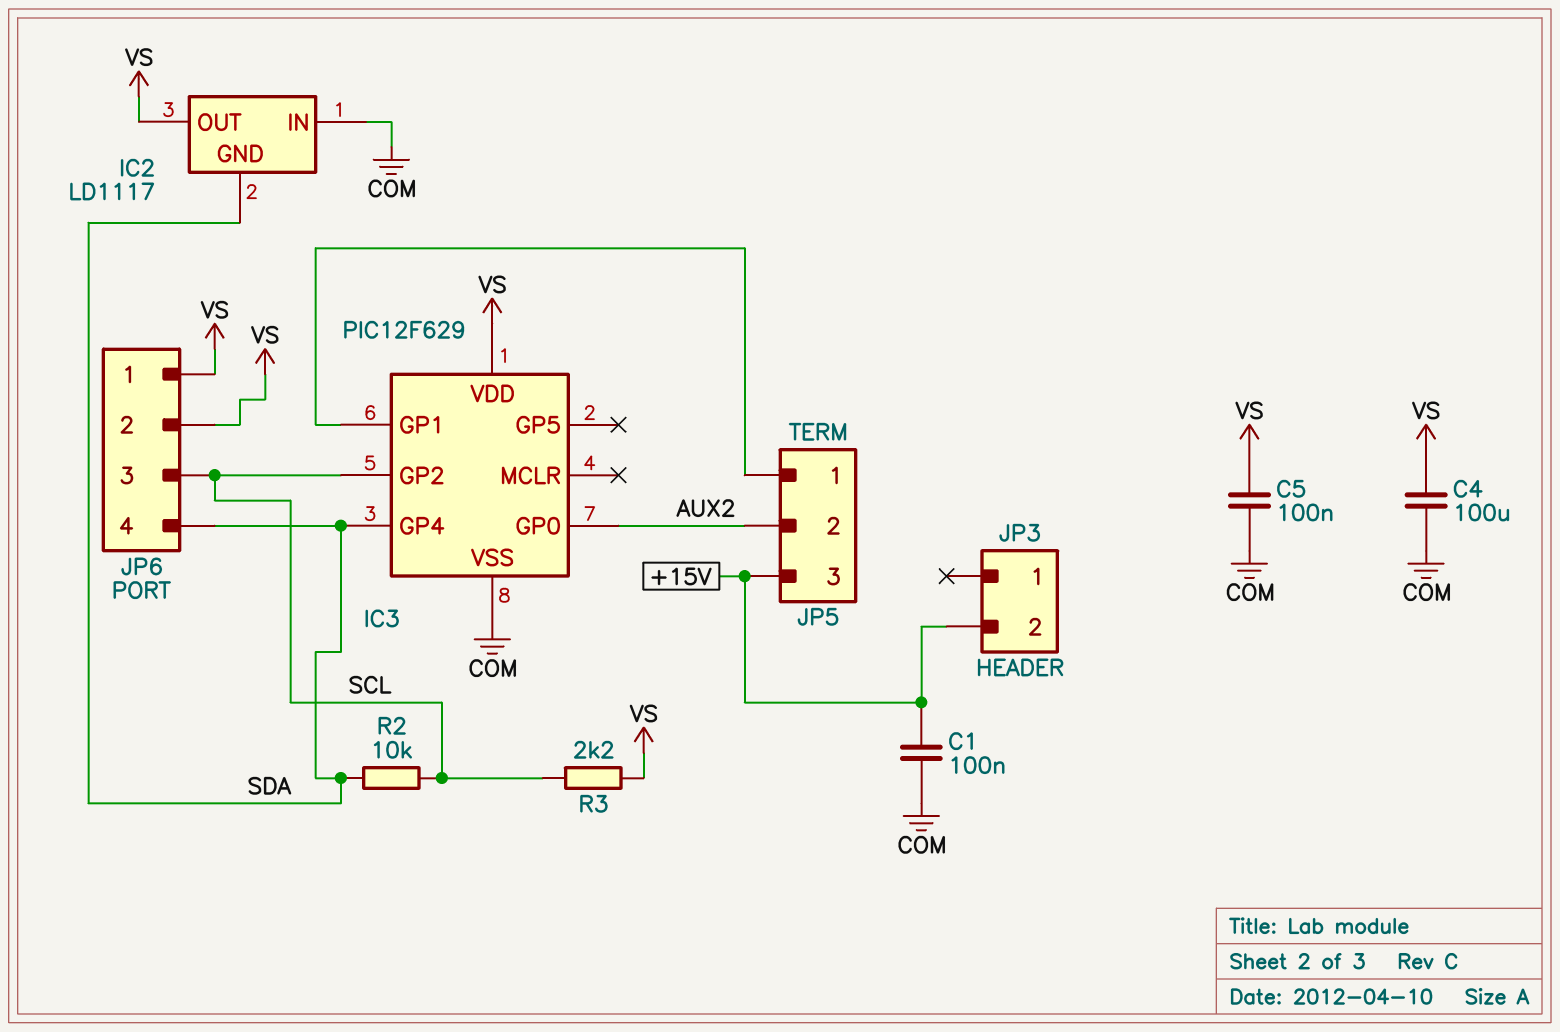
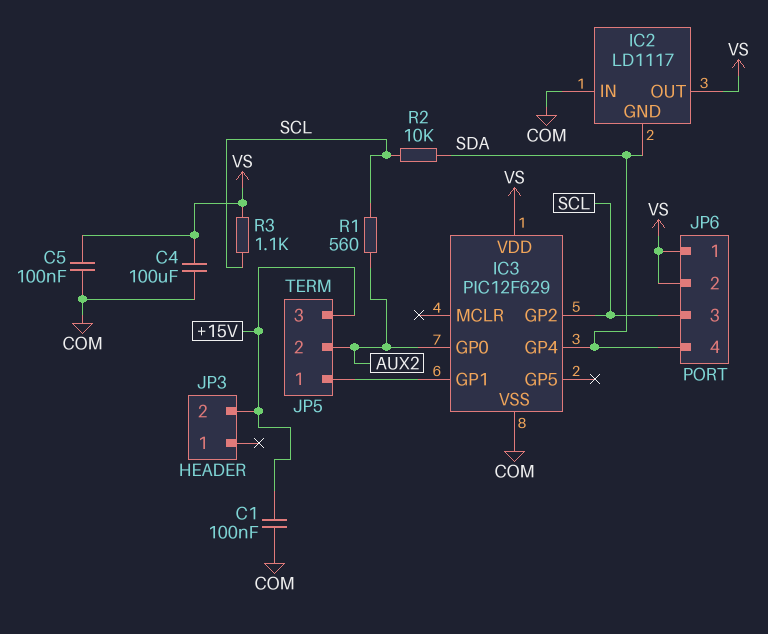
R1: none -> 560 (AUX2, SCL)
R3: 2.2k (SCL, VS) -> 1.1k (SCL, VS)

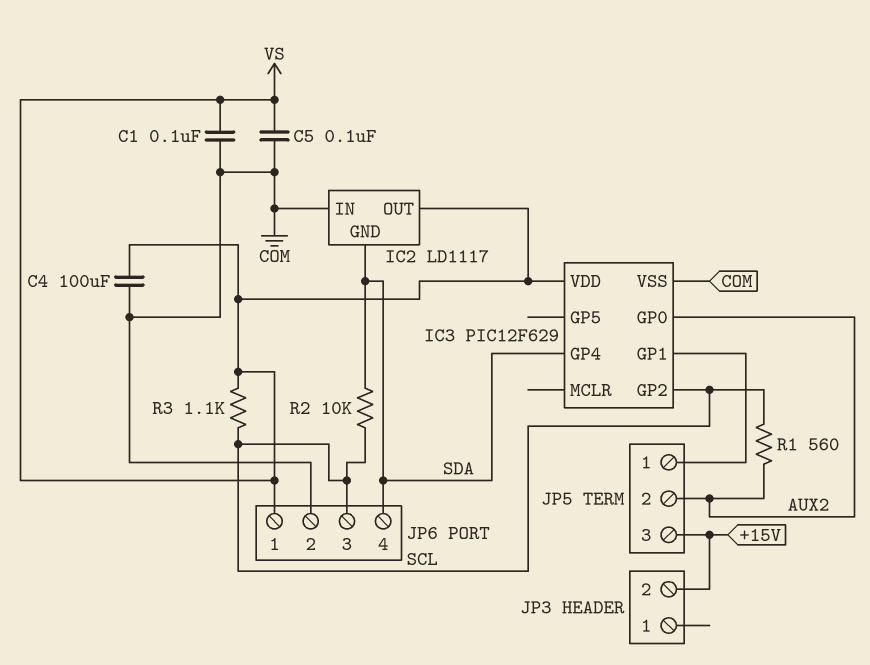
C1: 100nF (+15V, COM) -> 100nF (COM, VS)
JP6 pin 2: VS -> COM

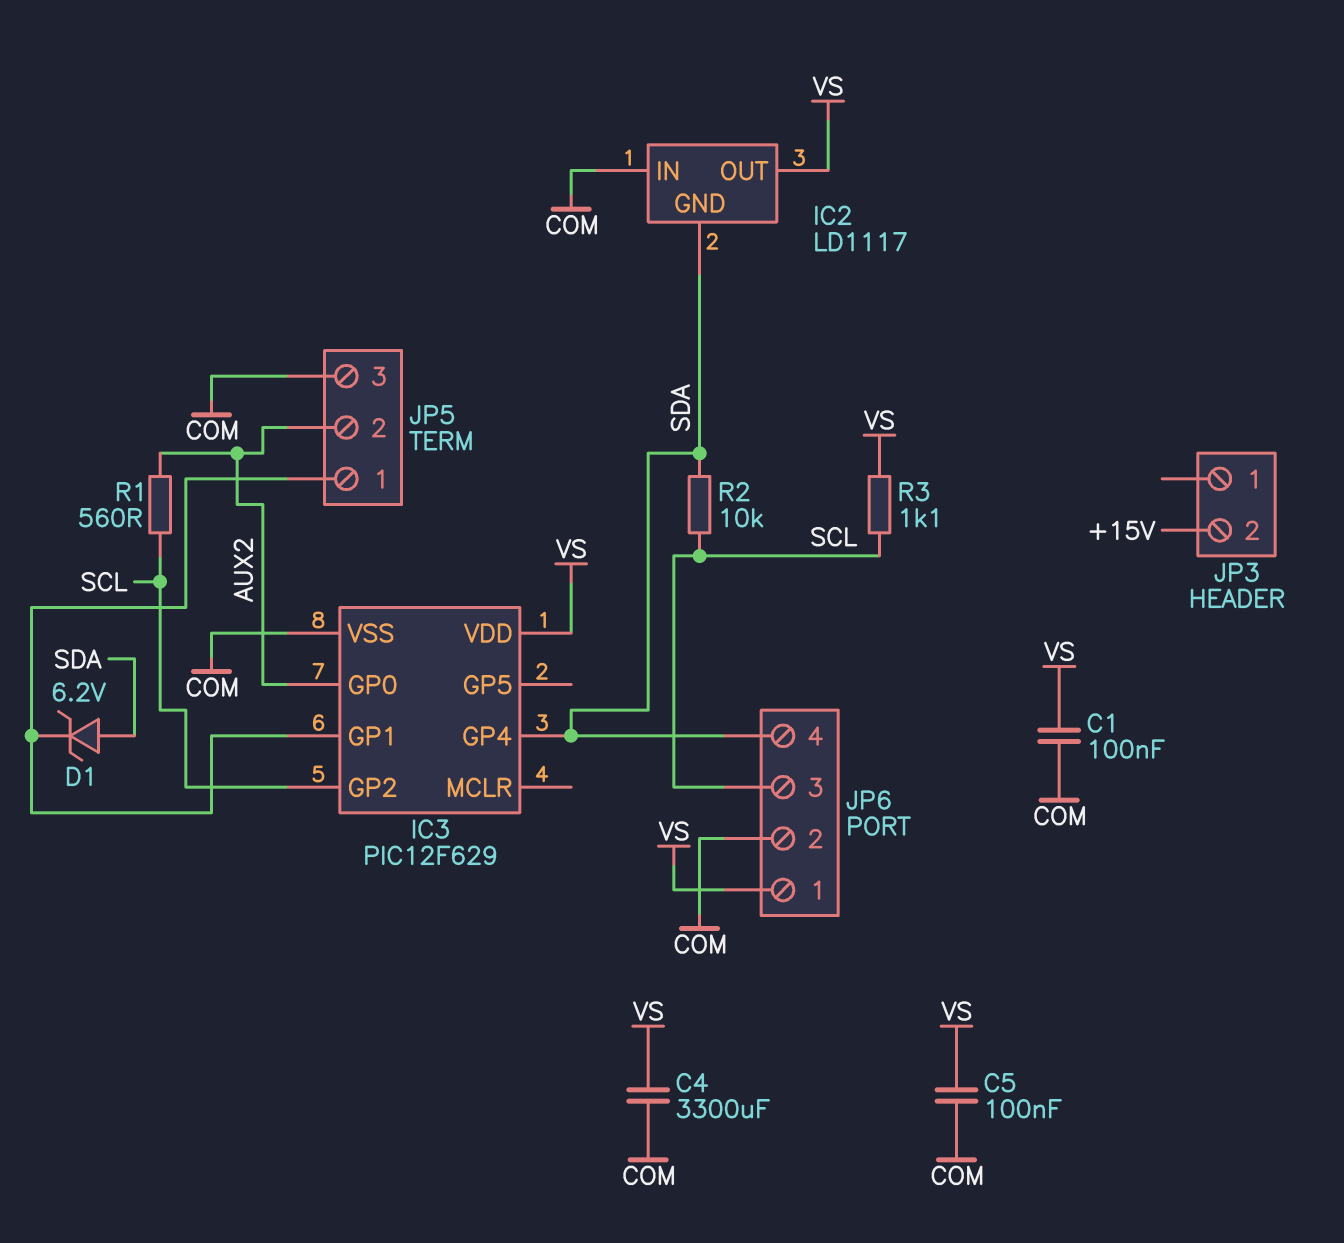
C4: 100uF (COM, VS) -> 3300uF (COM, VS)
D1: none -> zener 6.2V (A SDA, K IC3/GP1)
JP5 pin 3: +15V -> COM

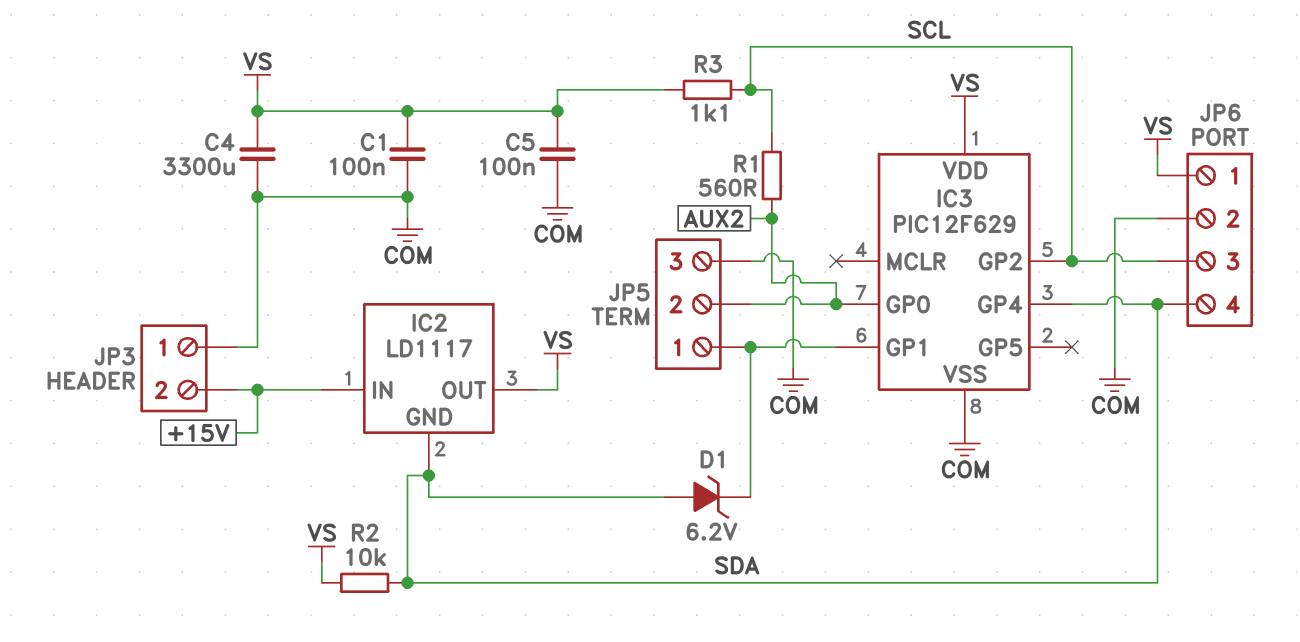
IC2 pin IN: COM -> +15V
JP3 pin 1: none -> COM
R2: 10k (SCL, SDA) -> 10k (SDA, VS)

